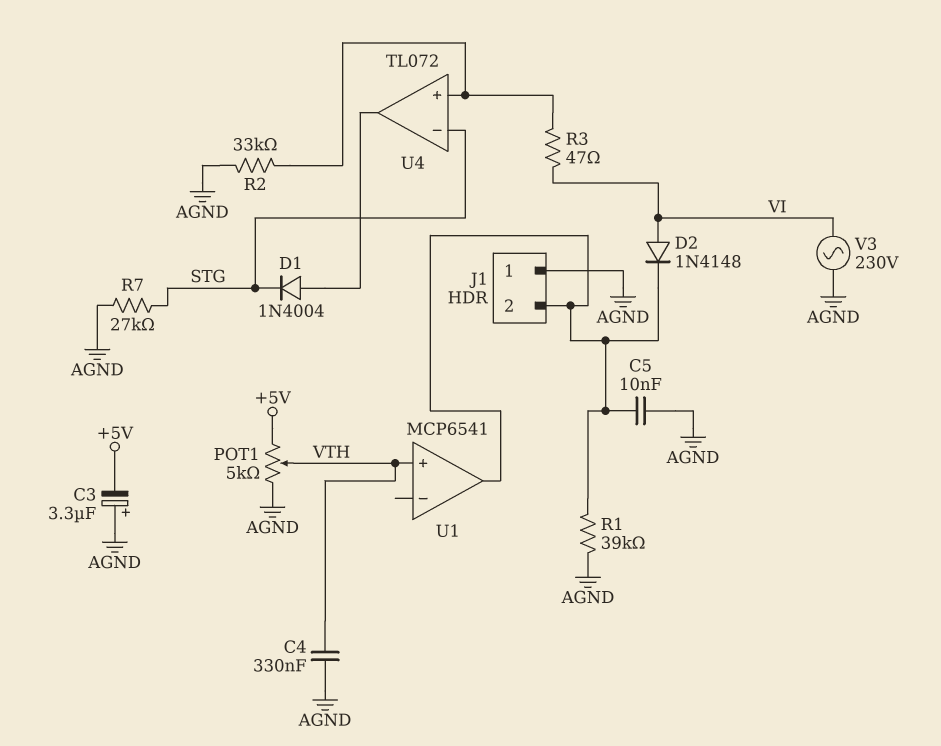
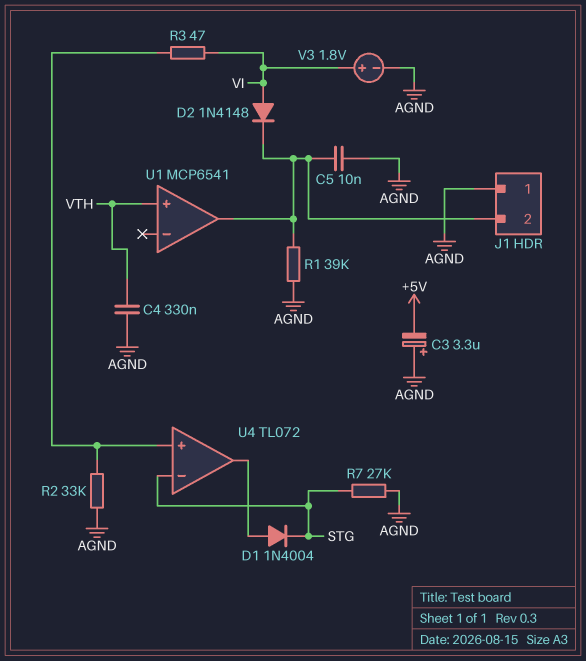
POT1: 5k (+5V, AGND, wiper VTH) -> none
V3: AC 230V (AGND, VI) -> 1.8V (plus VI, minus AGND)

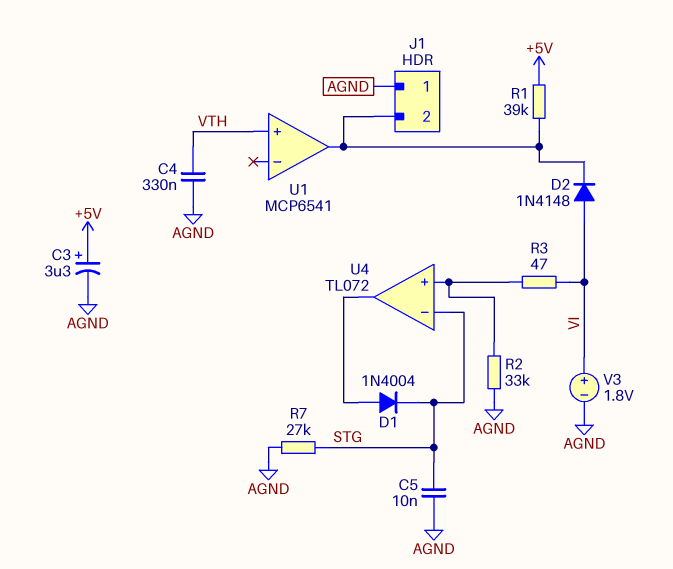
C3: 3.3uF (plus AGND, minus +5V) -> 3.3uF (plus +5V, minus AGND)
C5: 10nF (AGND, J1/2) -> 10nF (AGND, STG)
R1: 39k (AGND, J1/2) -> 39k (+5V, J1/2)

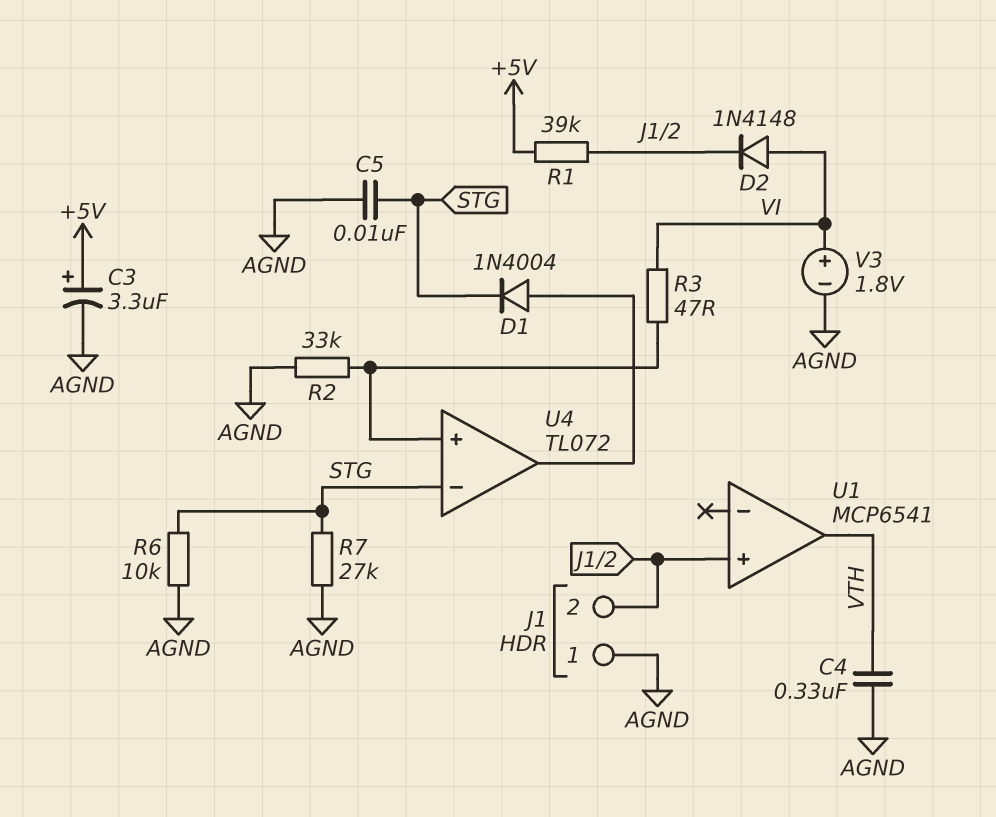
R6: none -> 10k (AGND, STG)
U1 pin in+: VTH -> J1/2
U1 pin out: J1/2 -> VTH

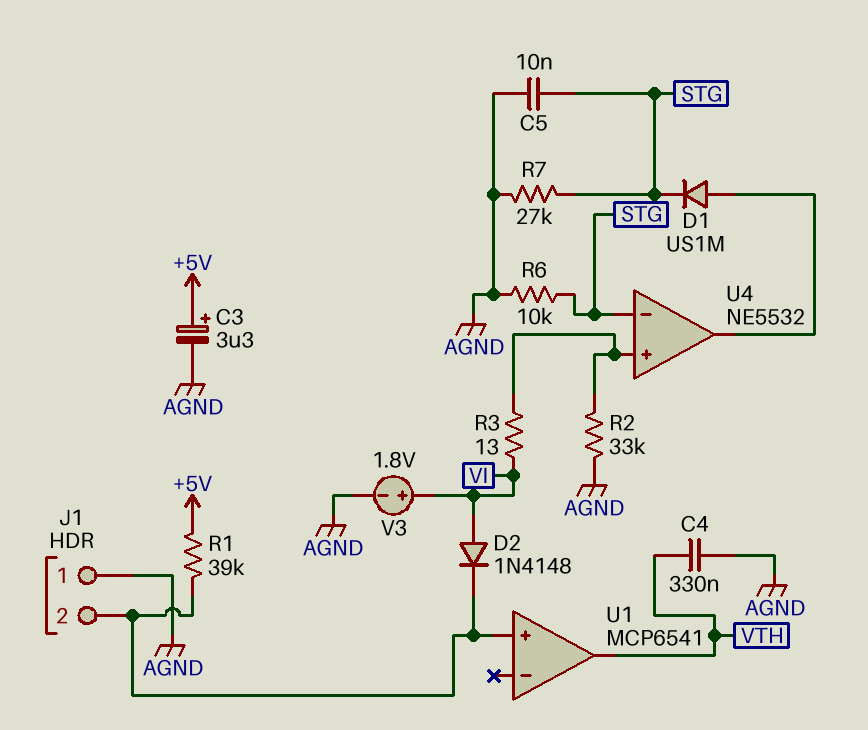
D1: diode 1N4004 (A U4/out, K STG) -> diode US1M (A U4/out, K STG)
R3: 47 (U4/in+, VI) -> 13 (U4/in+, VI)
U4: TL072 -> NE5532

